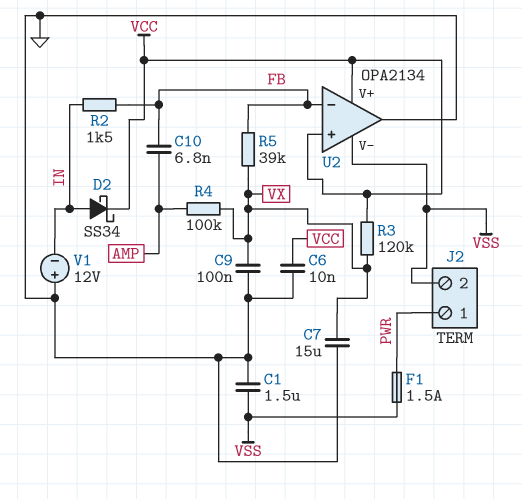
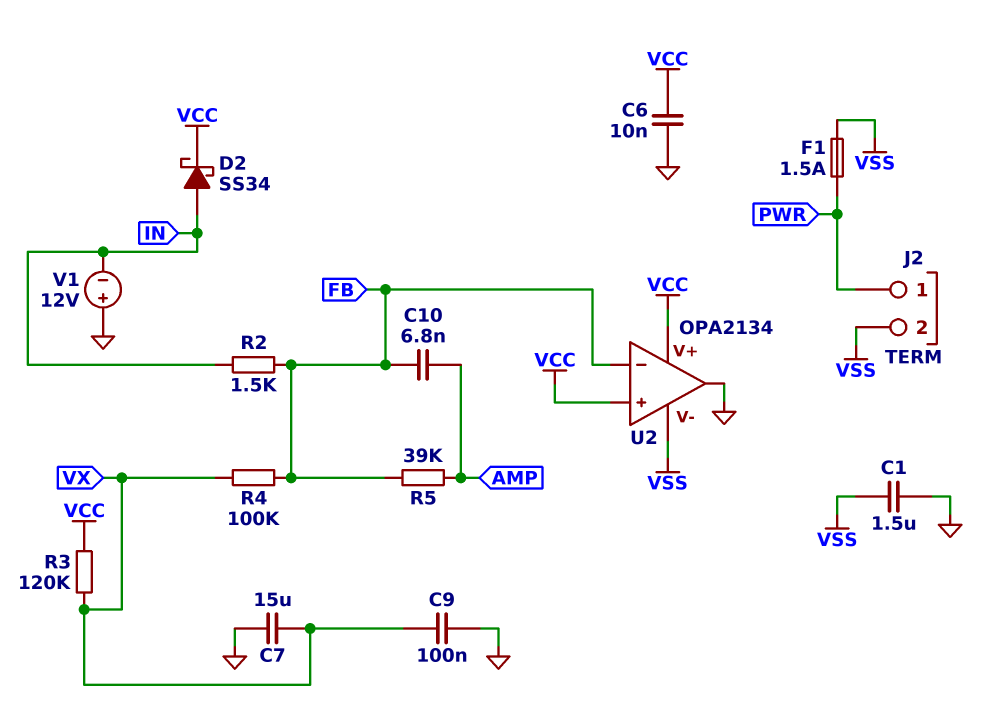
R4: 100k (AMP, VX) -> 100k (FB, VX)
R5: 39k (FB, VX) -> 39k (AMP, FB)

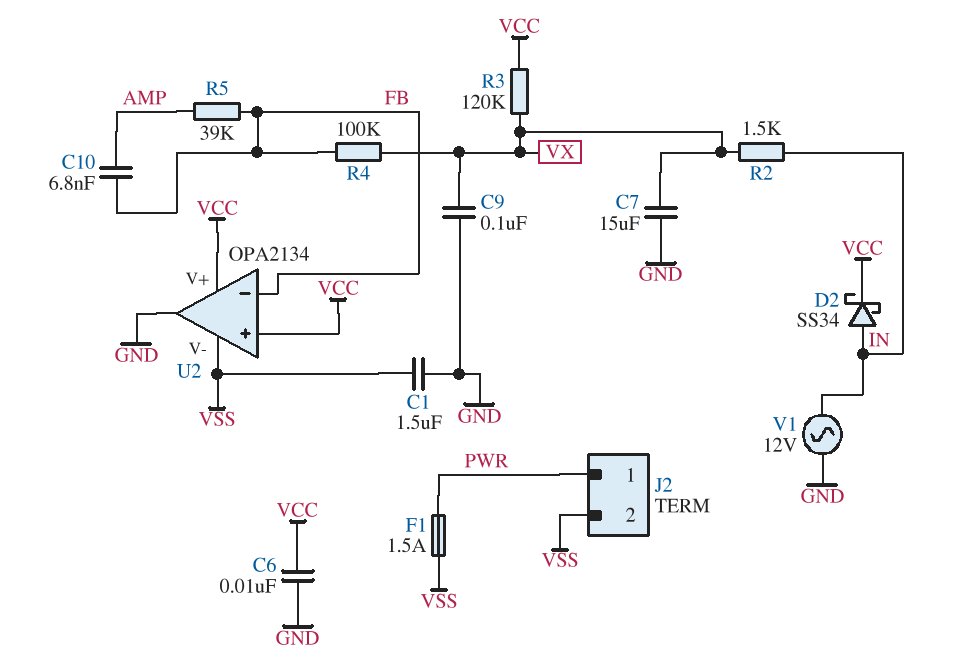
R2: 1.5k (FB, IN) -> 1.5k (IN, VX)
V1: 12V (plus GND, minus IN) -> AC 12V (GND, IN)

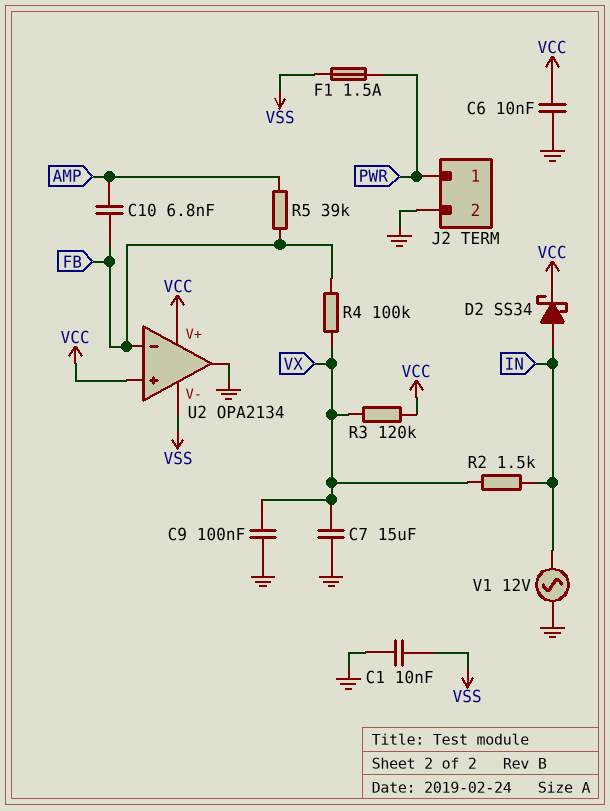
C1: 1.5uF (GND, VSS) -> 10nF (GND, VSS)
J2 pin 2: VSS -> GND

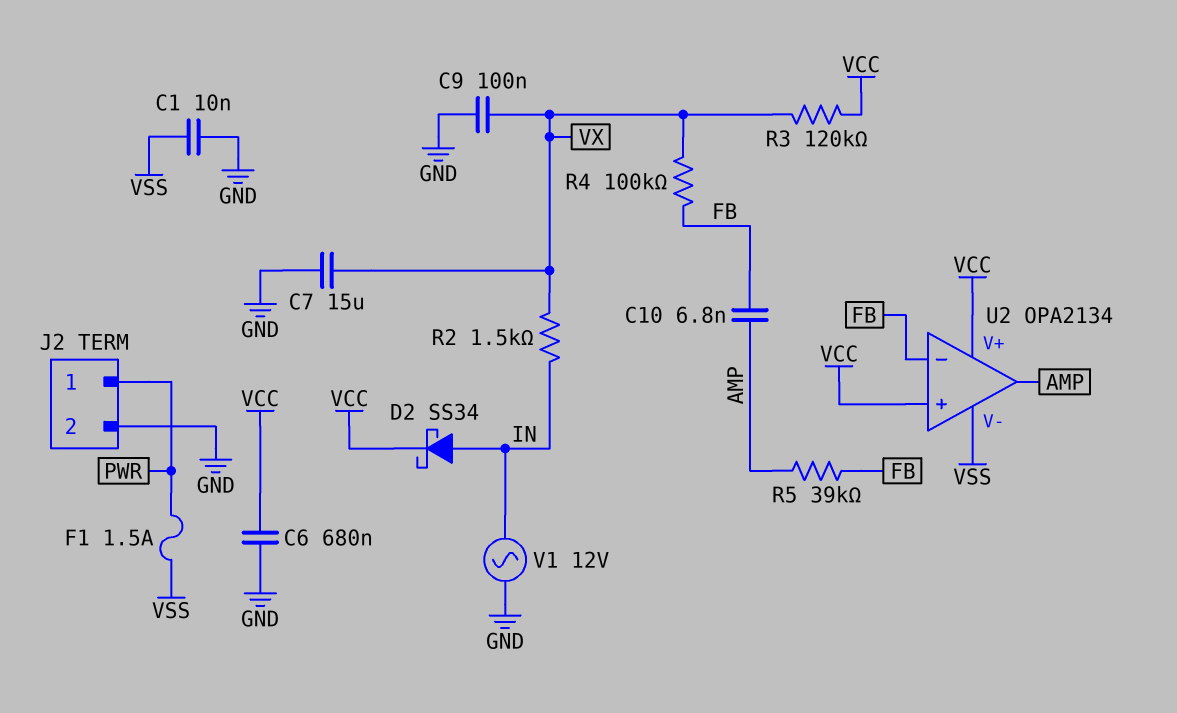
C6: 10nF (GND, VCC) -> 680nF (GND, VCC)
U2 pin out: GND -> AMP

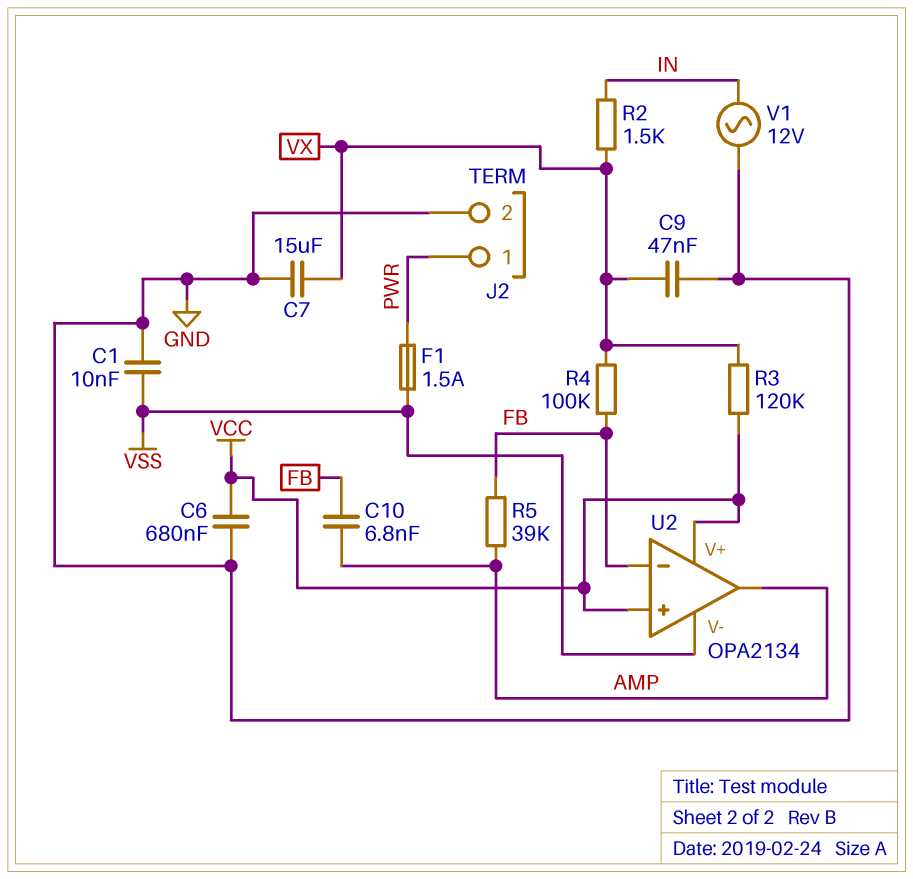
C9: 100nF (GND, VX) -> 47nF (GND, VX)
D2: schottky SS34 (A IN, K VCC) -> none

